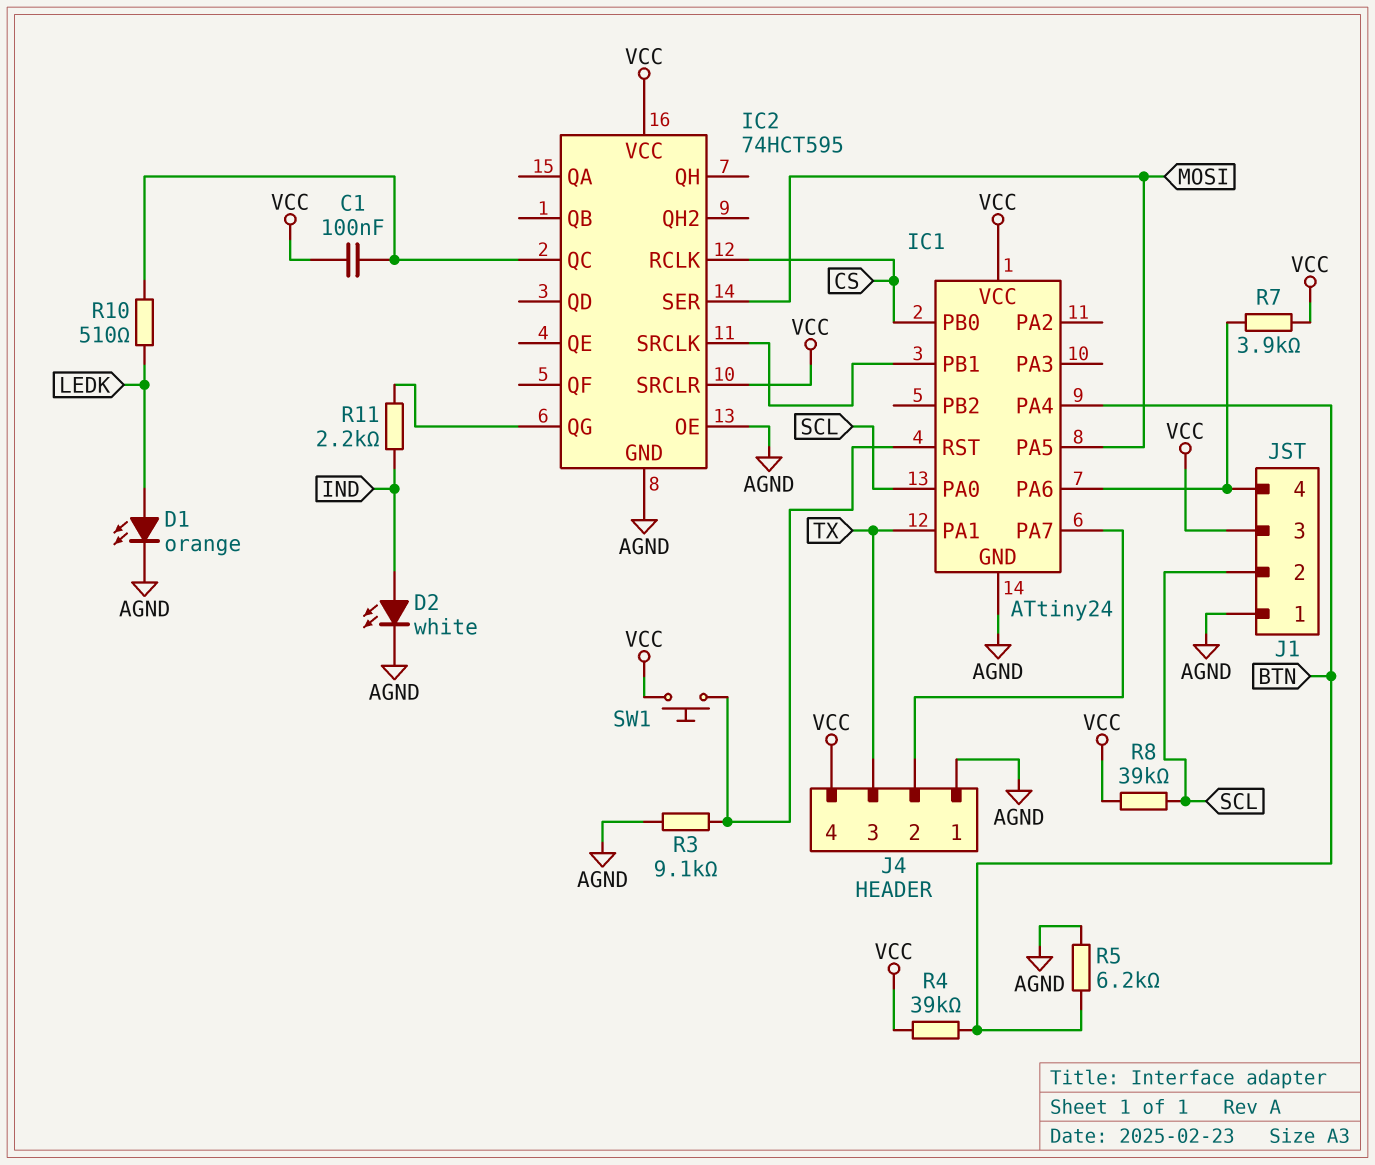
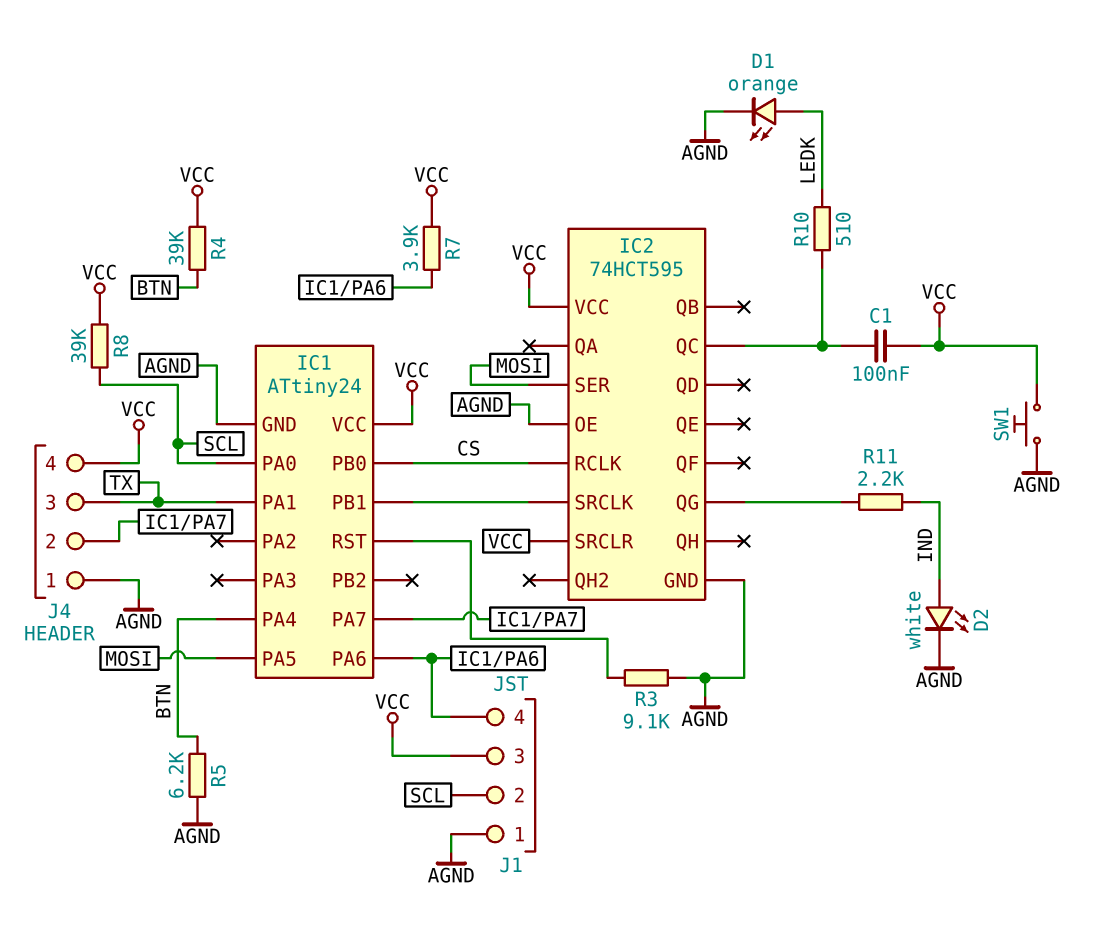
SW1: button (IC1/RST, VCC) -> button (AGND, VCC)

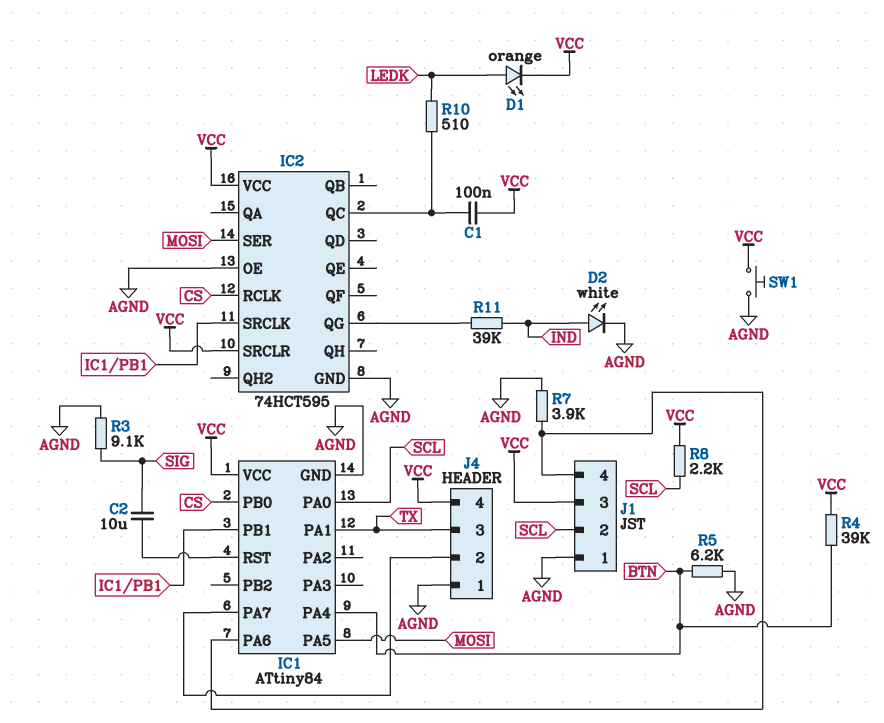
C2: none -> 10uF (IC1/RST, SIG)
D1: LED orange (A LEDK, K AGND) -> LED orange (A LEDK, K VCC)
IC1: ATtiny24 -> ATtiny84
R3: 9.1k (AGND, IC1/RST) -> 9.1k (AGND, SIG)
R7: 3.9k (IC1/PA6, VCC) -> 3.9k (AGND, IC1/PA6)
R8: 39k (SCL, VCC) -> 2.2k (SCL, VCC)
R11: 2.2k (IC2/QG, IND) -> 39k (IC2/QG, IND)

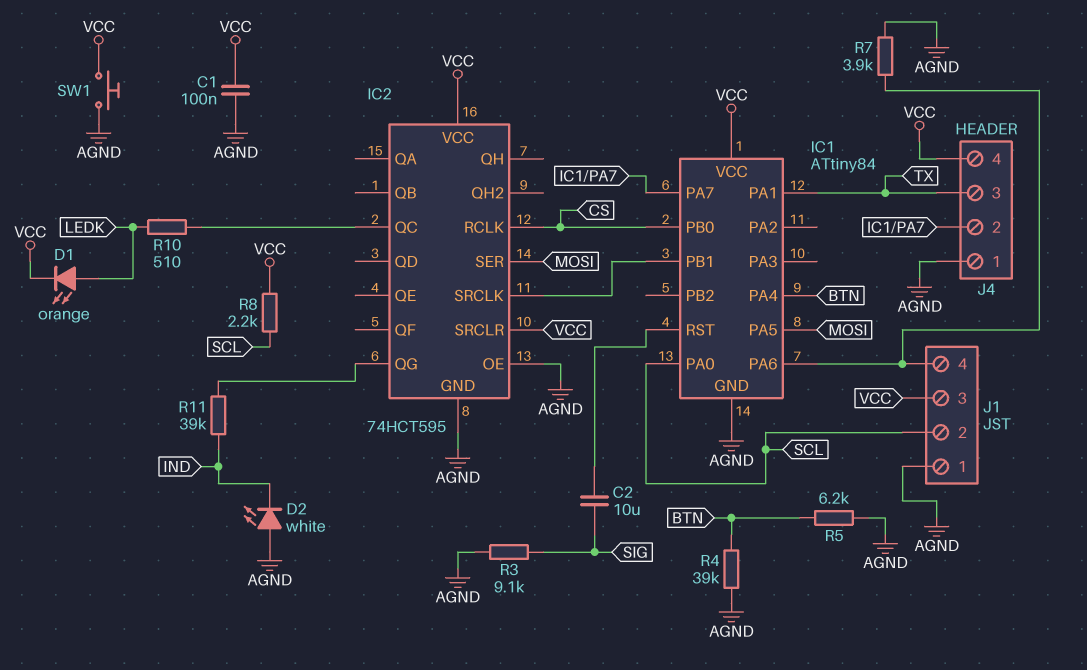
C1: 100nF (IC2/QC, VCC) -> 100nF (AGND, VCC)
D2: LED white (A IND, K AGND) -> LED white (A AGND, K IND)
R4: 39k (BTN, VCC) -> 39k (AGND, BTN)

